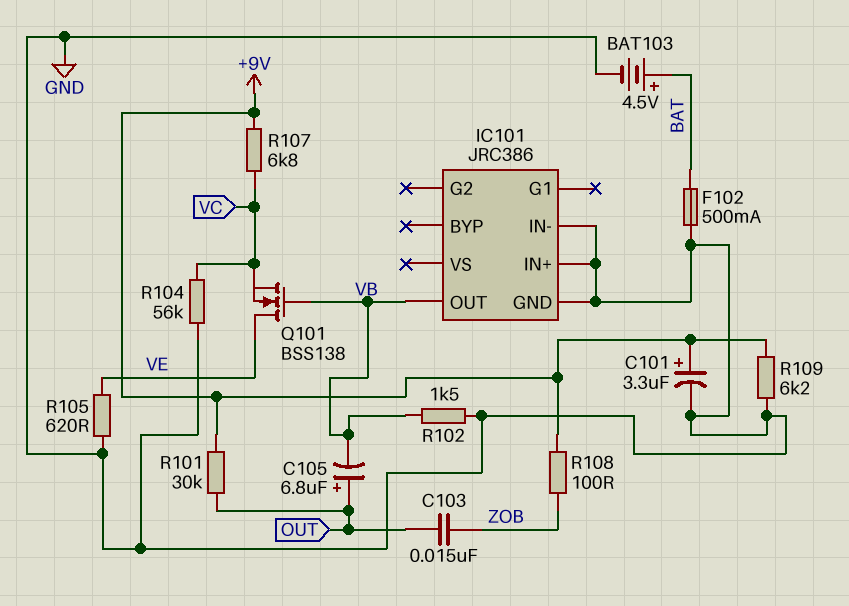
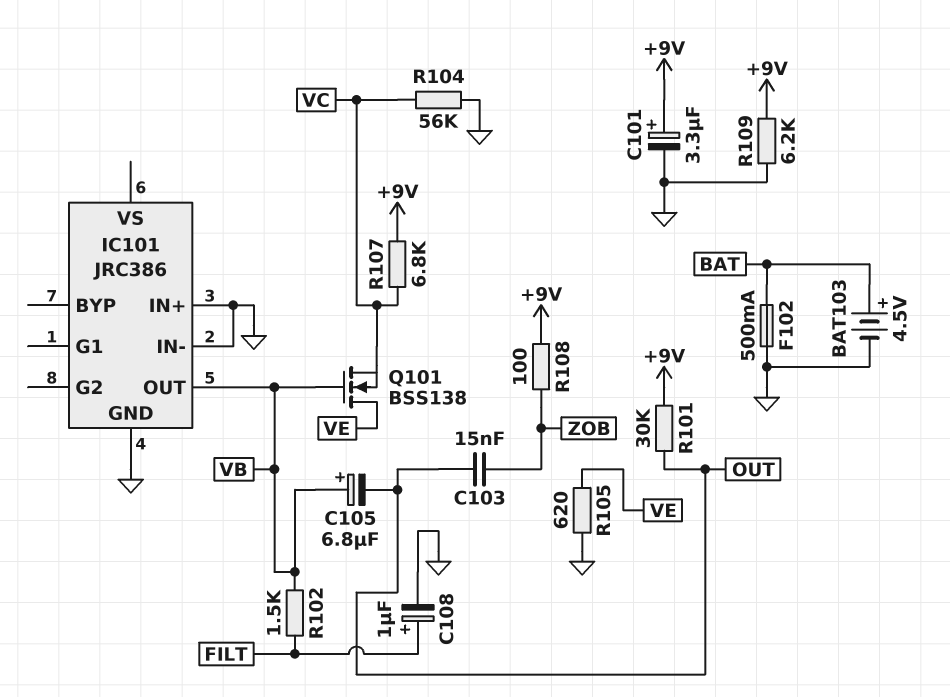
C105: 6.8uF (plus OUT, minus VB) -> 6.8uF (plus VB, minus OUT)
C108: none -> 1uF (plus FILT, minus GND)
R102: 1.5k (GND, VB) -> 1.5k (FILT, VB)

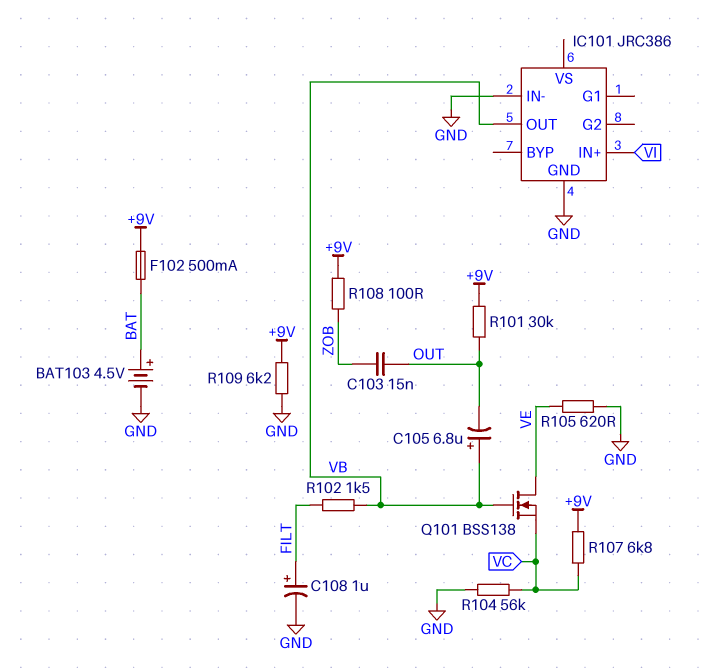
C101: 3.3uF (plus +9V, minus GND) -> none
F102: 500mA (BAT, GND) -> 500mA (+9V, BAT)
IC101 pin IN+: GND -> VI

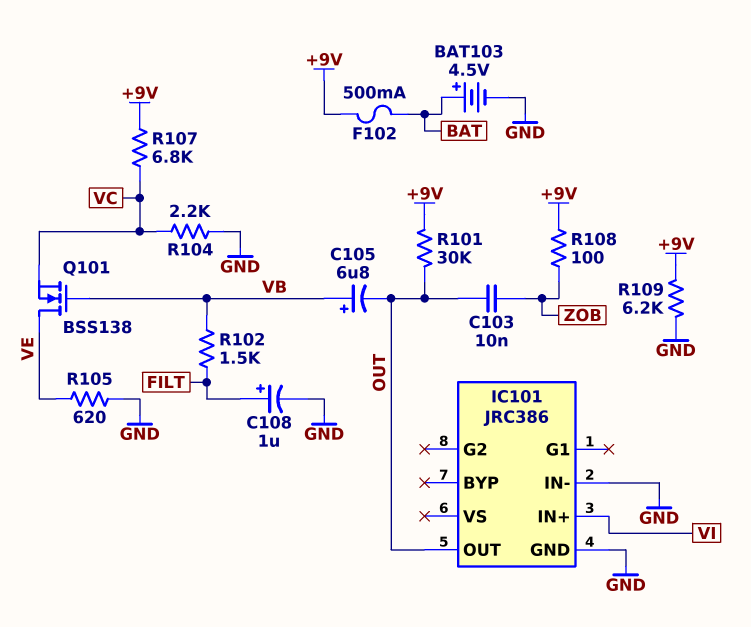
C103: 15nF (OUT, ZOB) -> 10nF (OUT, ZOB)
IC101 pin OUT: VB -> OUT
R104: 56k (GND, VC) -> 2.2k (GND, VC)

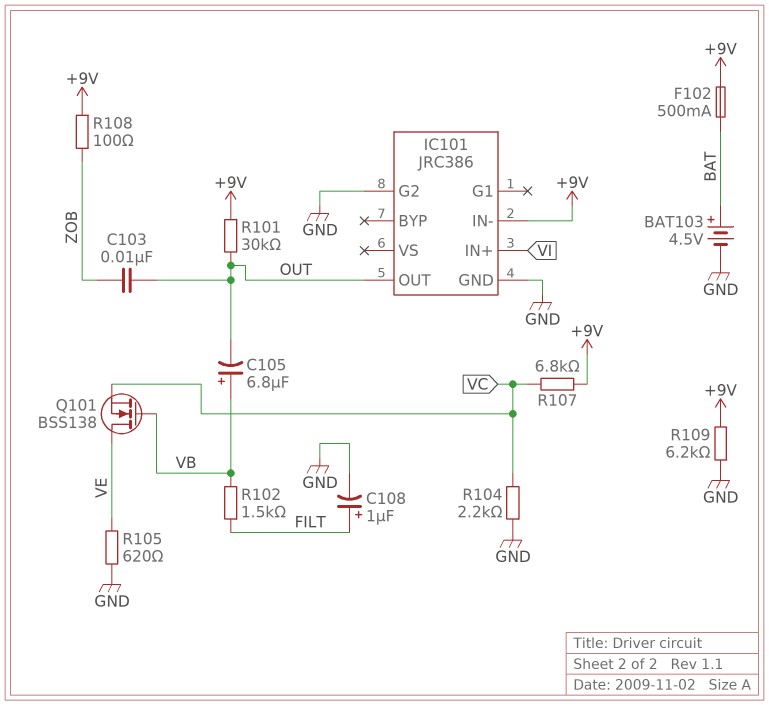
IC101 pin G2: none -> GND
IC101 pin IN-: GND -> +9V

